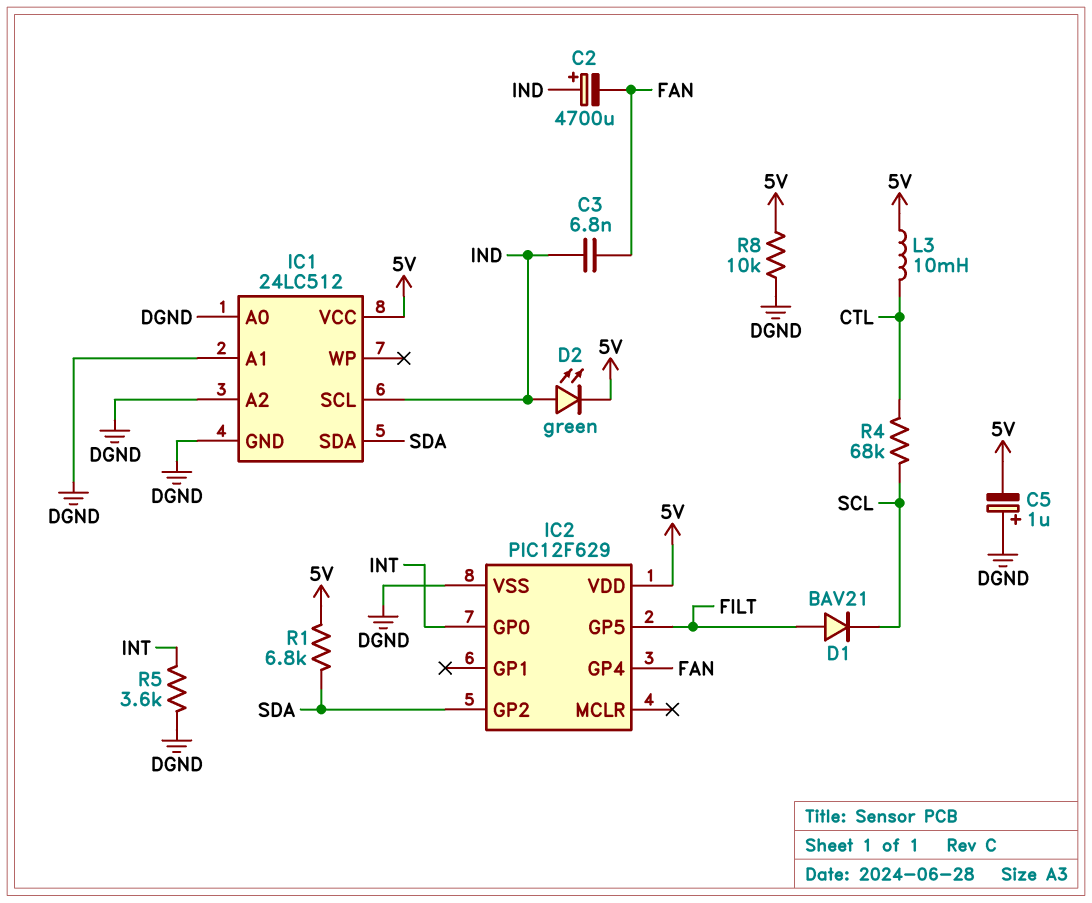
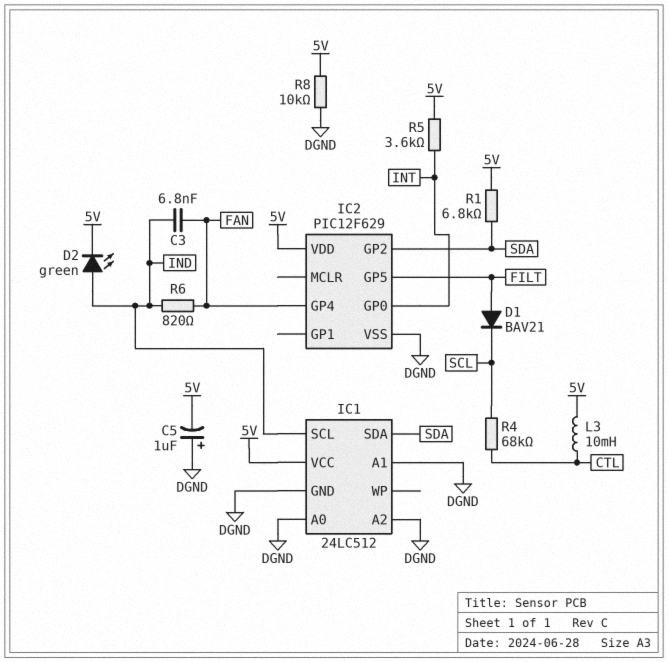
C2: 4700uF (plus IND, minus FAN) -> none
R5: 3.6k (DGND, INT) -> 3.6k (5V, INT)
R6: none -> 820 (FAN, IND)

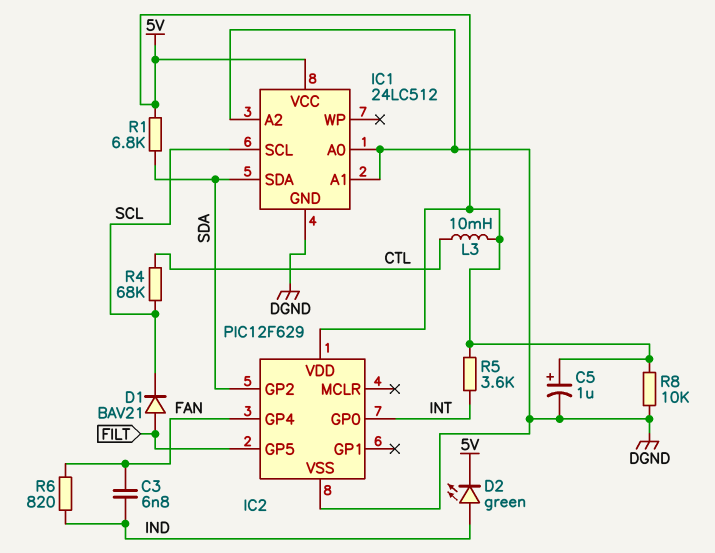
C5: 1uF (plus DGND, minus 5V) -> 1uF (plus 5V, minus DGND)
IC1 pin SCL: IND -> SCL

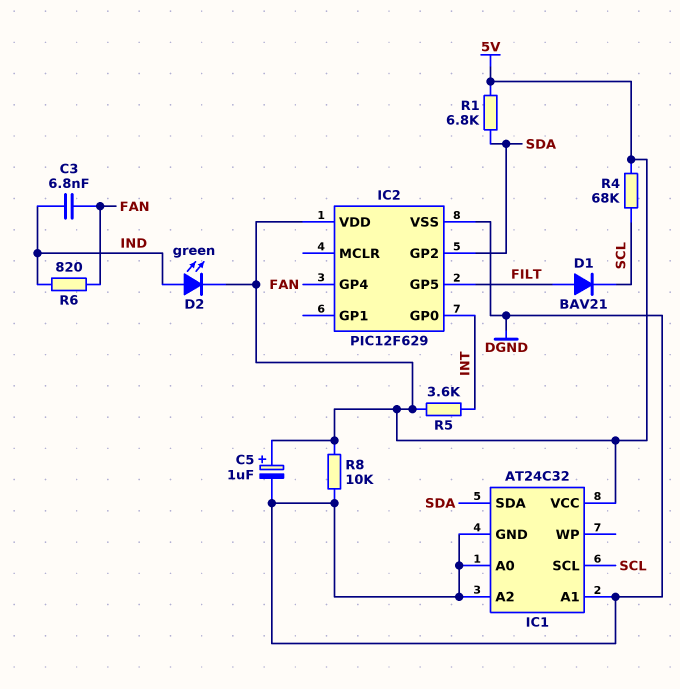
IC1: 24LC512 -> AT24C32
L3: 10mH (5V, CTL) -> none
R4: 68k (CTL, SCL) -> 68k (5V, SCL)

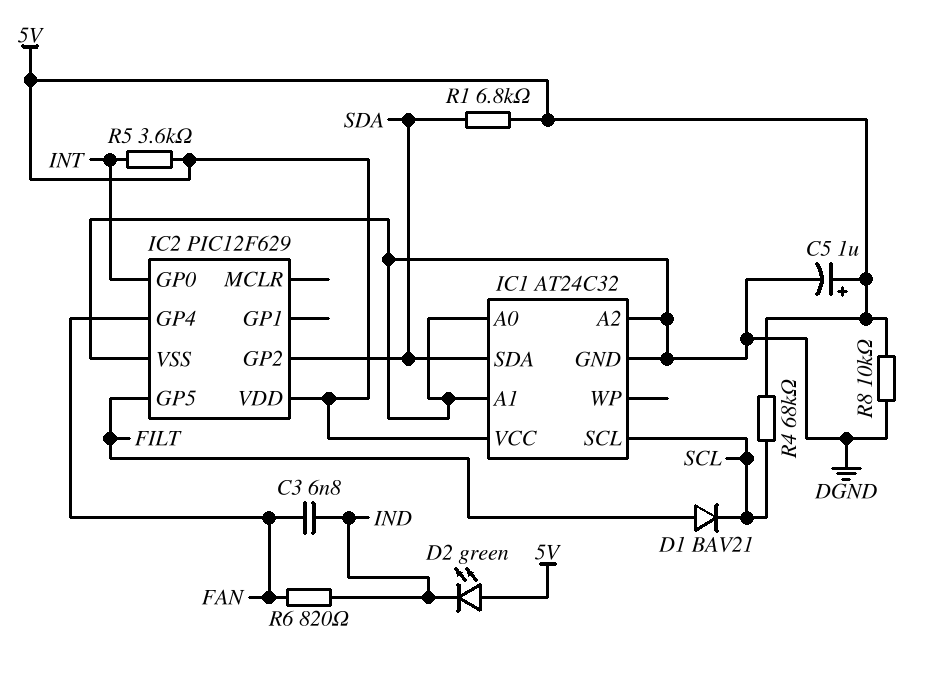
D2: LED green (A IND, K 5V) -> LED green (A 5V, K IND)

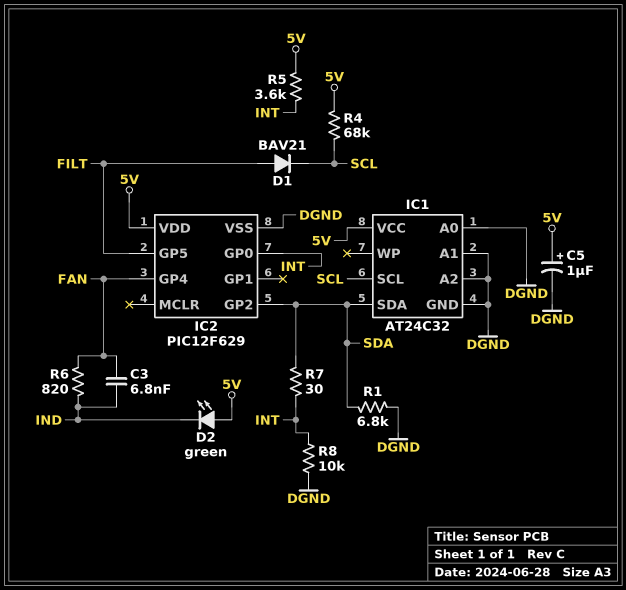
R1: 6.8k (5V, SDA) -> 6.8k (DGND, SDA)
R7: none -> 30 (INT, SDA)
R8: 10k (5V, DGND) -> 10k (DGND, INT)

